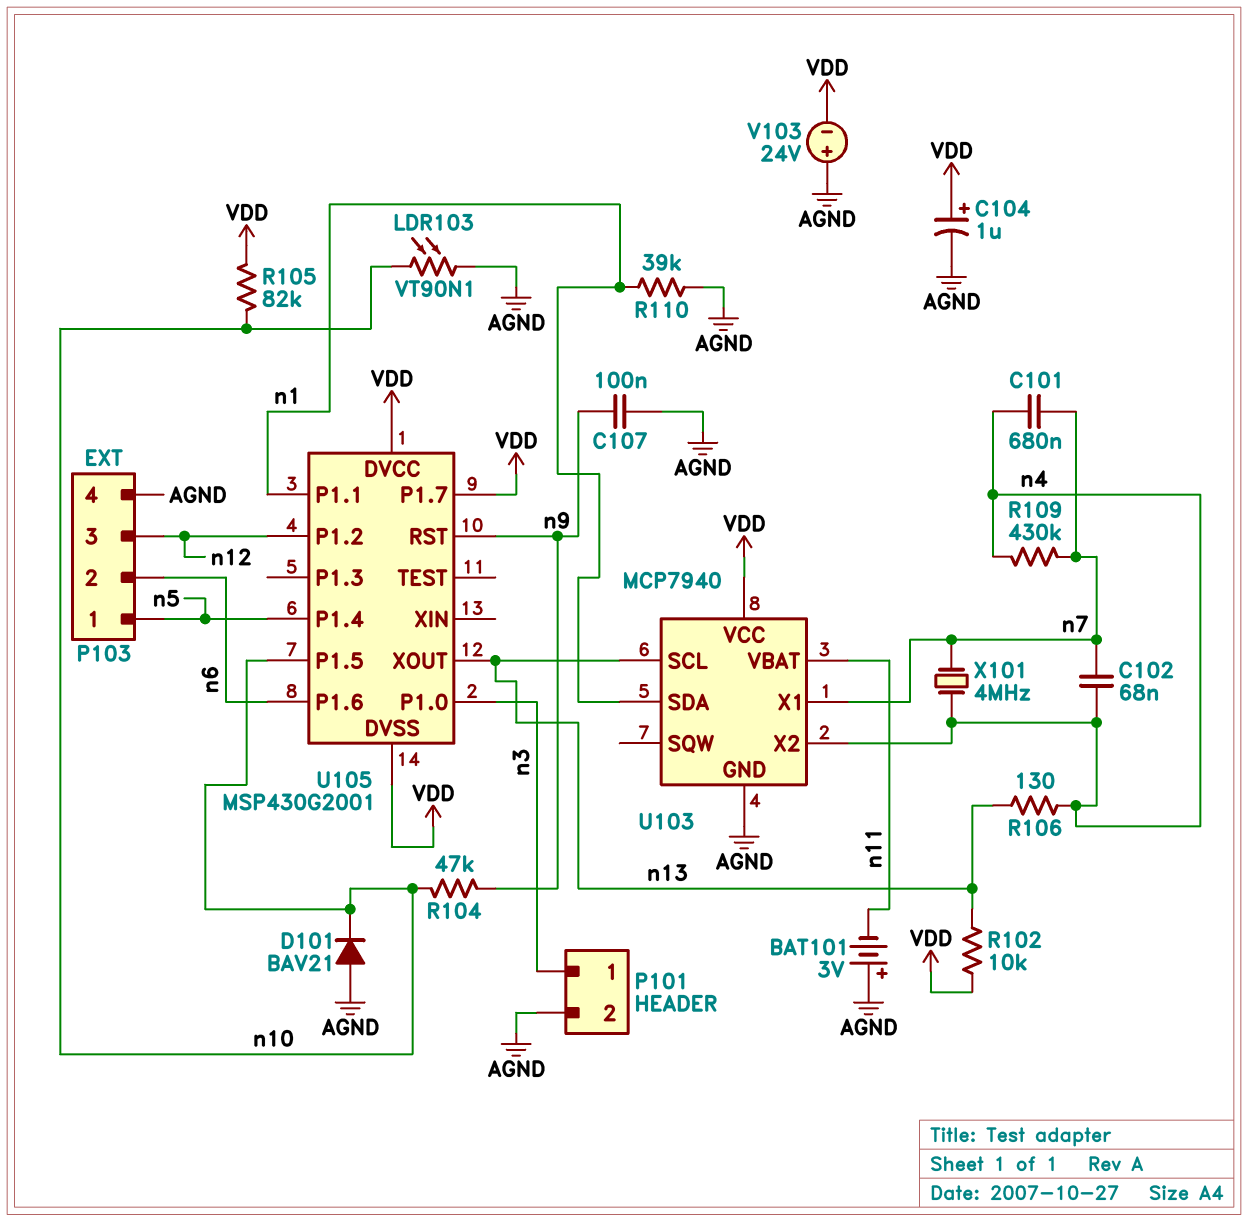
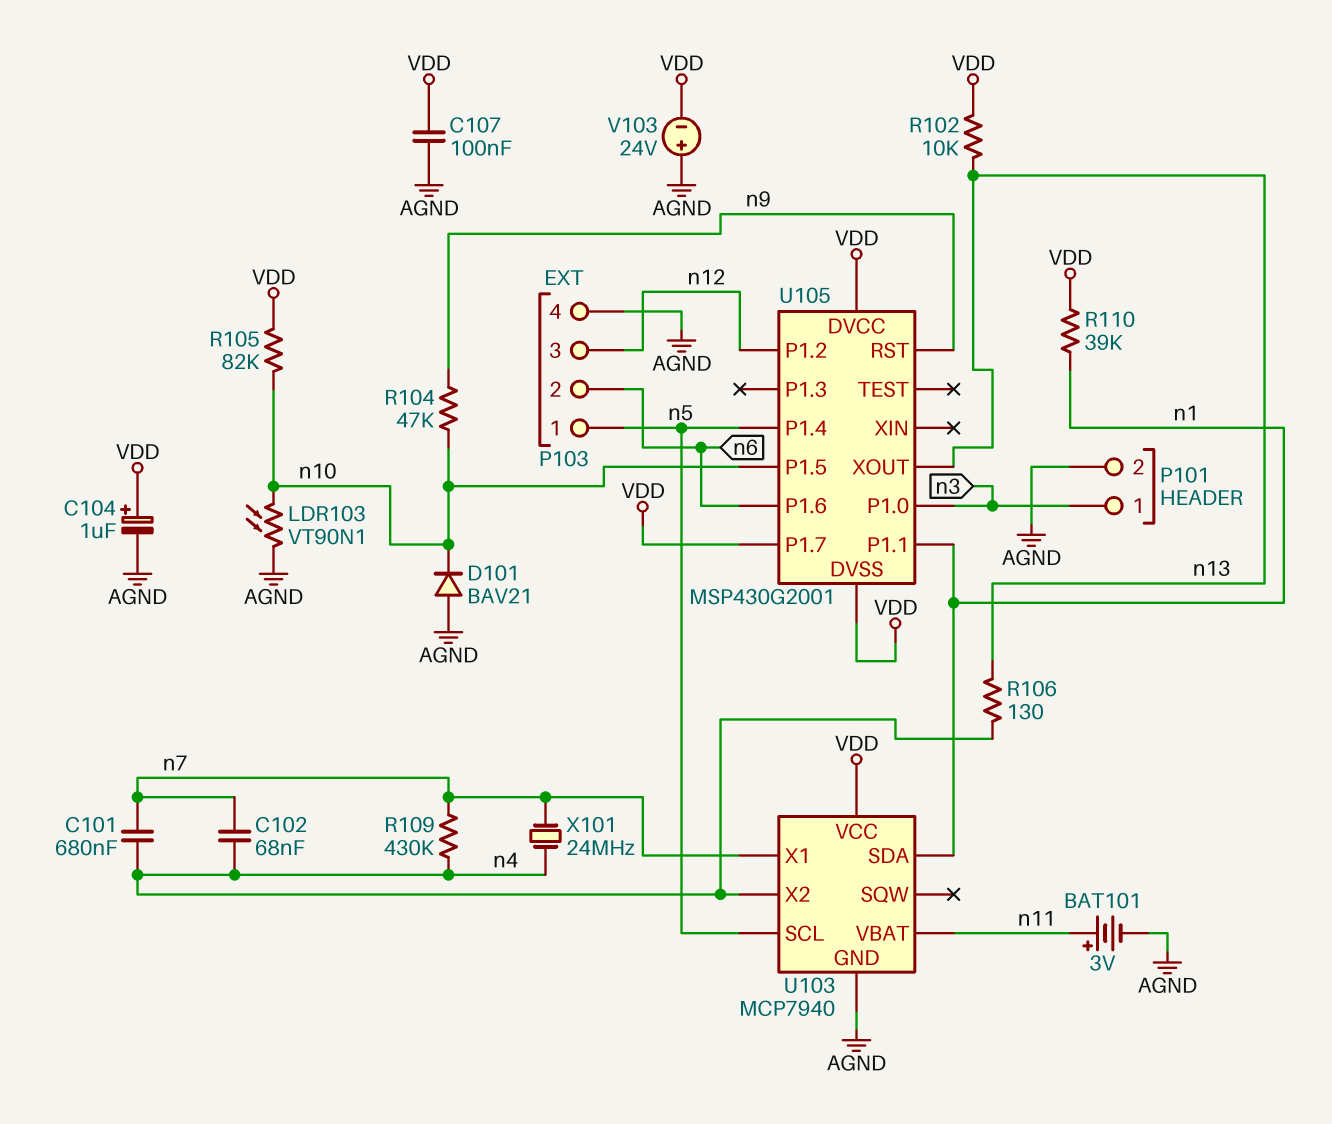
BAT101: 3V (plus AGND, minus n11) -> 3V (plus n11, minus AGND)
C107: 100nF (AGND, n9) -> 100nF (AGND, VDD)
R110: 39k (AGND, n1) -> 39k (VDD, n1)
U103 pin SCL: n13 -> n5
X101: 4MHz (n4, n7) -> 24MHz (n4, n7)

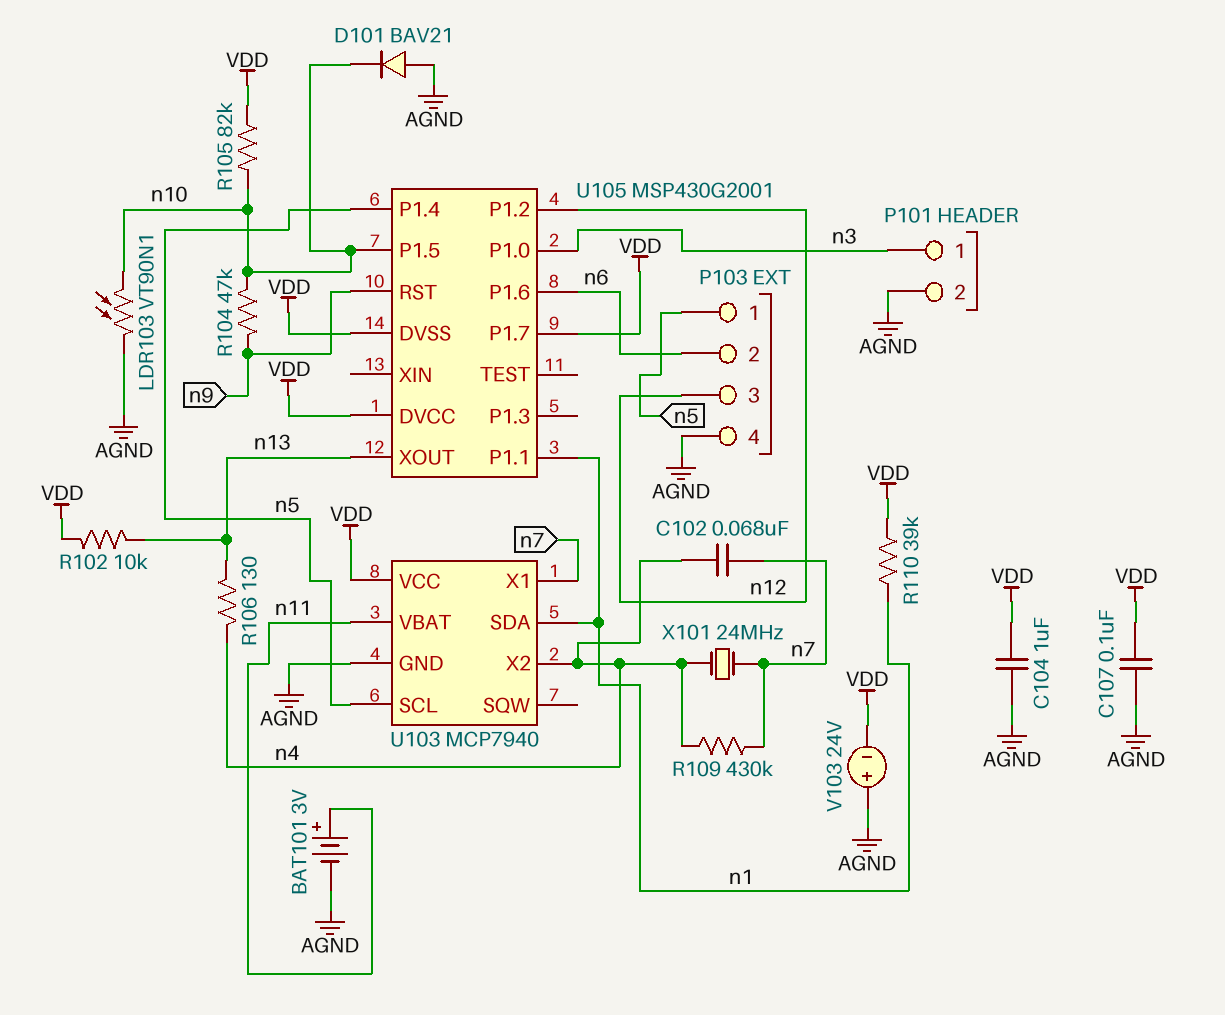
C101: 680nF (n4, n7) -> none
C104: 1uF (plus VDD, minus AGND) -> 1uF (AGND, VDD)

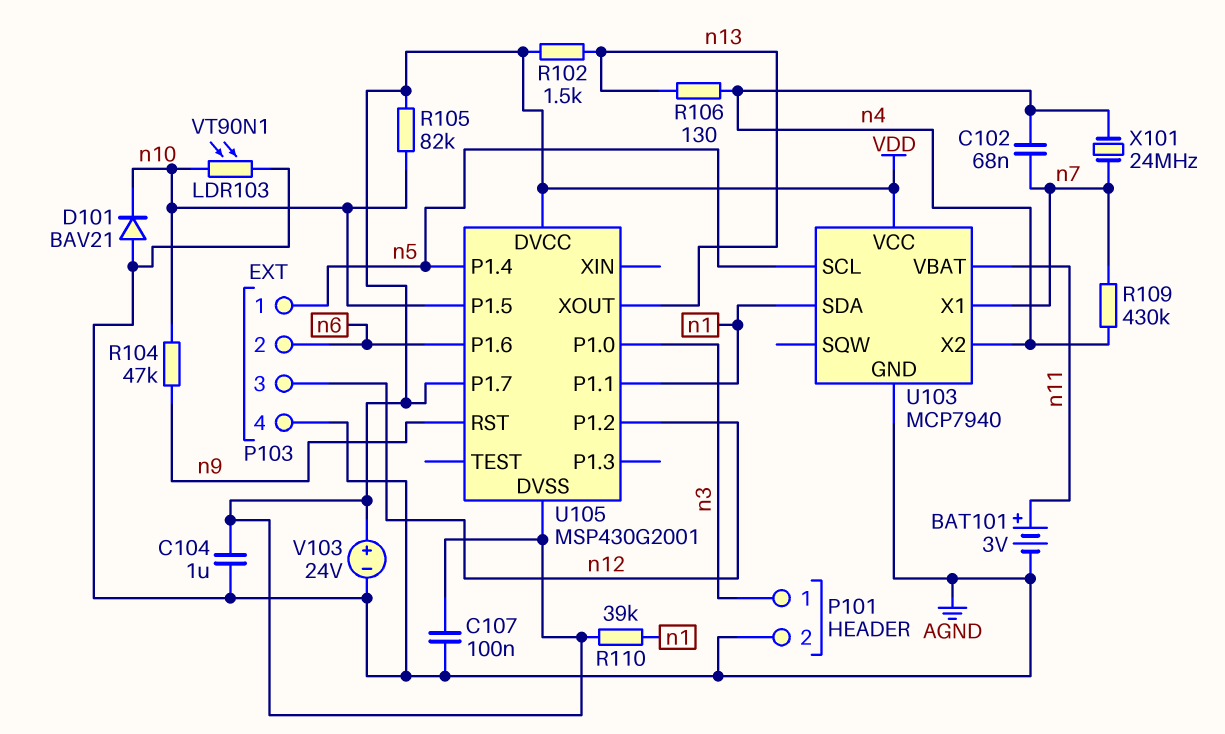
R102: 10k (VDD, n13) -> 1.5k (VDD, n13)
V103: 24V (plus AGND, minus VDD) -> 24V (plus VDD, minus AGND)

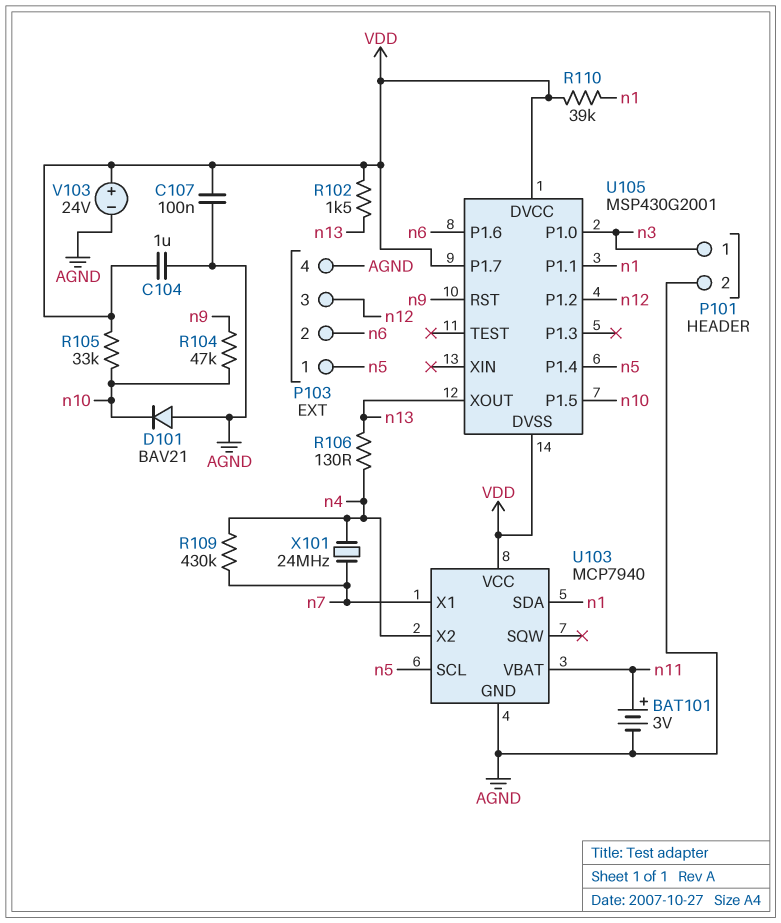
C102: 68nF (n4, n7) -> none
LDR103: VT90N1 (AGND, n10) -> none
R105: 82k (VDD, n10) -> 33k (VDD, n10)

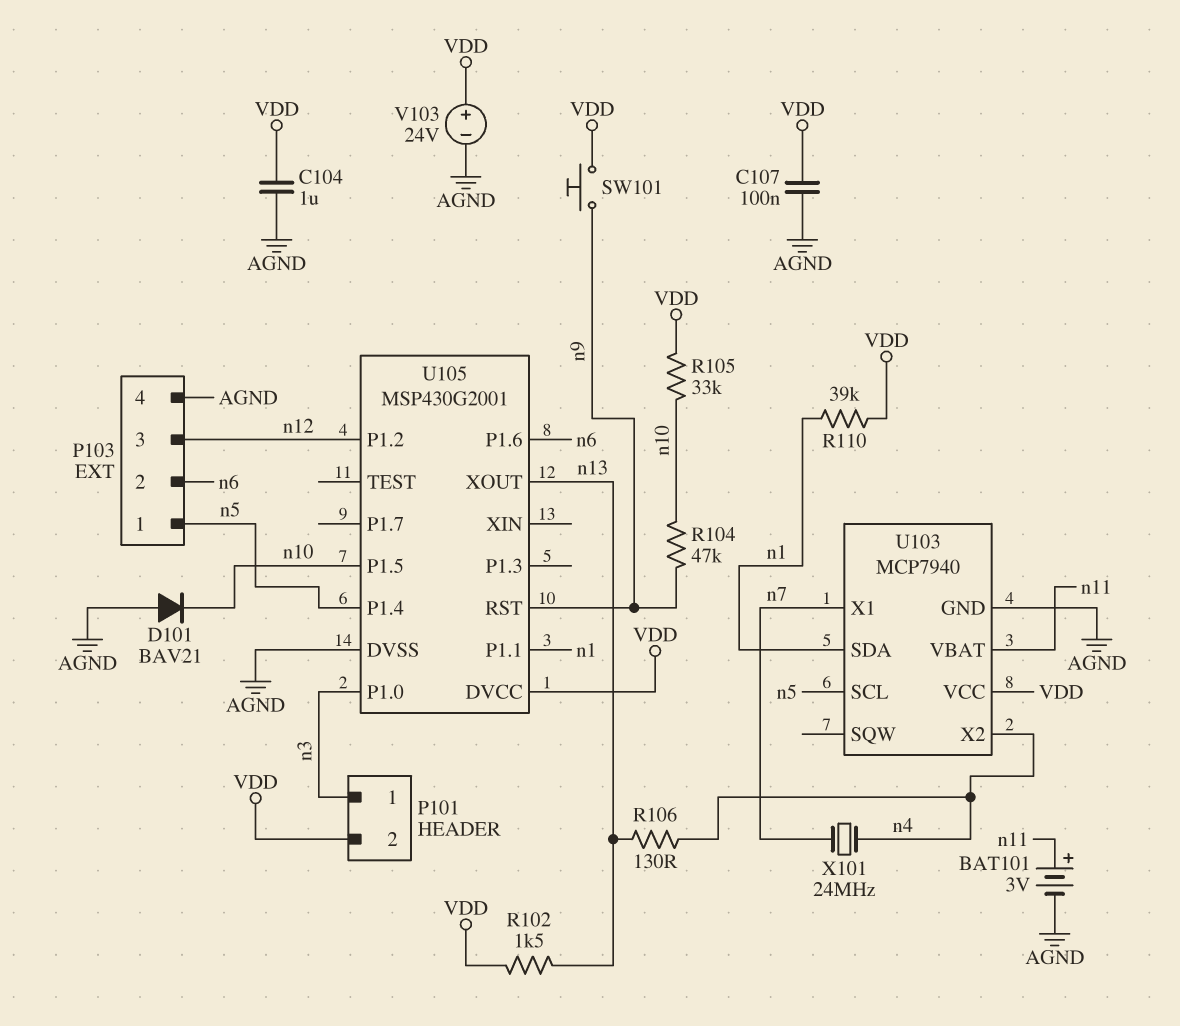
P101 pin 2: AGND -> VDD
R109: 430k (n4, n7) -> none
SW101: none -> button (VDD, n9)
U105 pin DVSS: VDD -> AGND
U105 pin P1.7: VDD -> none

